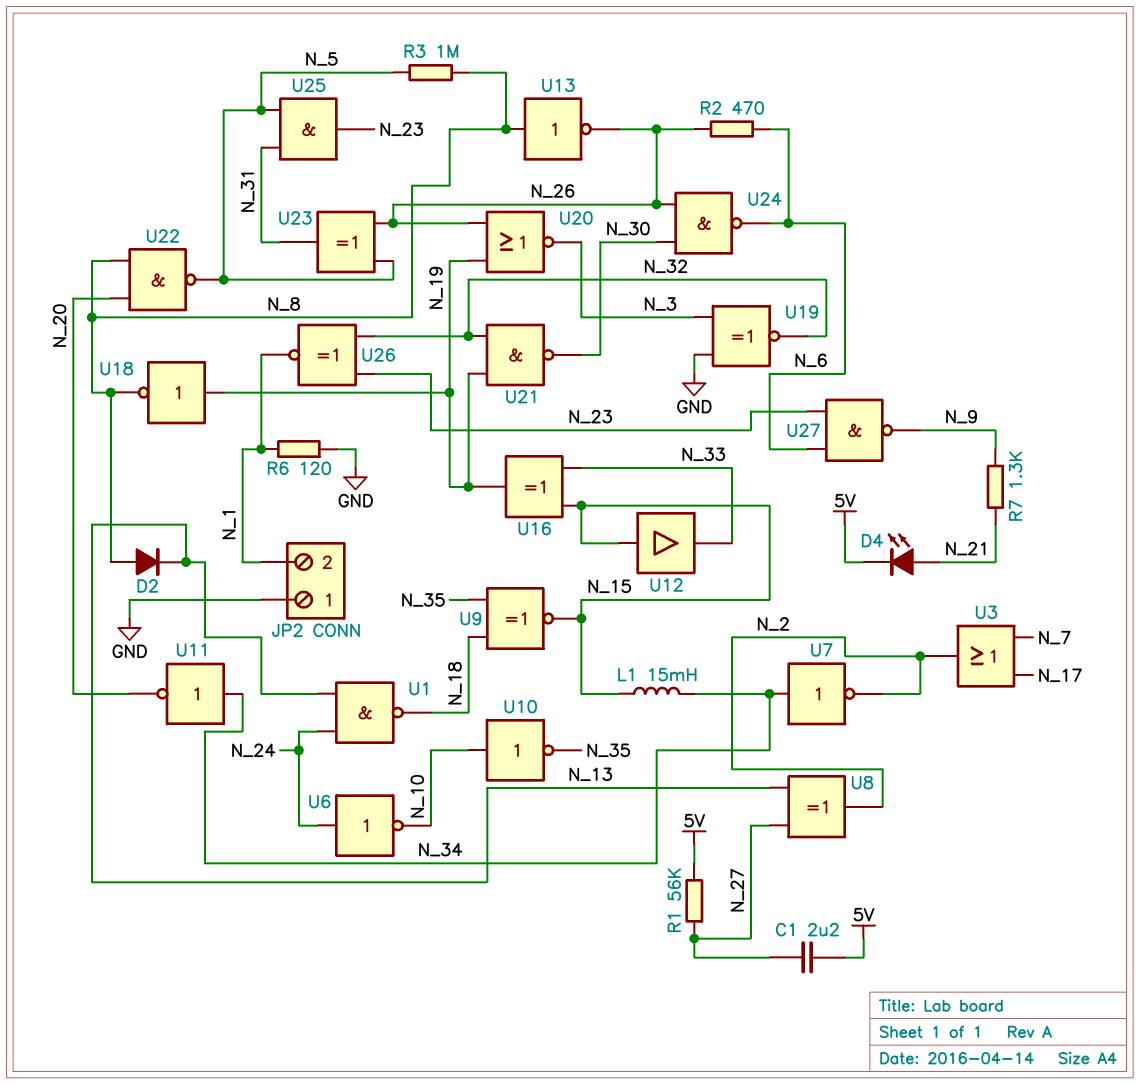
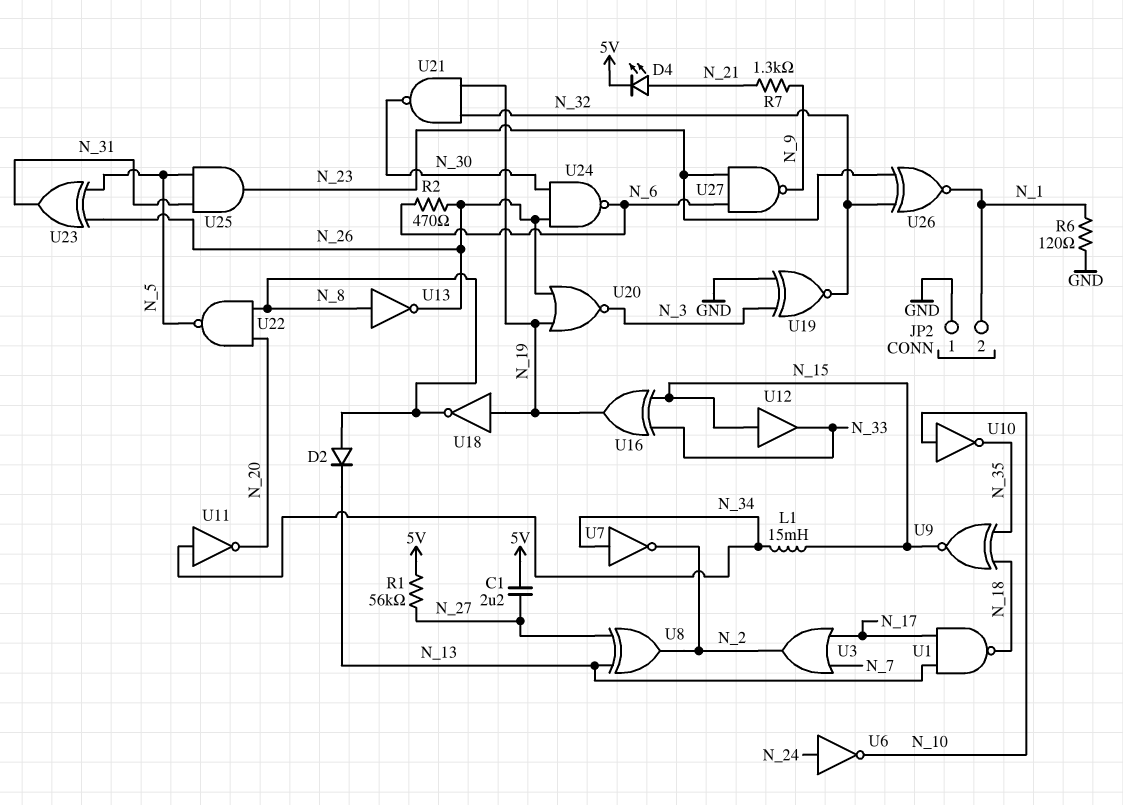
R3: 1M (N_5, N_8) -> none
U1: NAND (in N_13, in N_24, out N_18) -> NAND (in N_13, in N_17, out N_18)

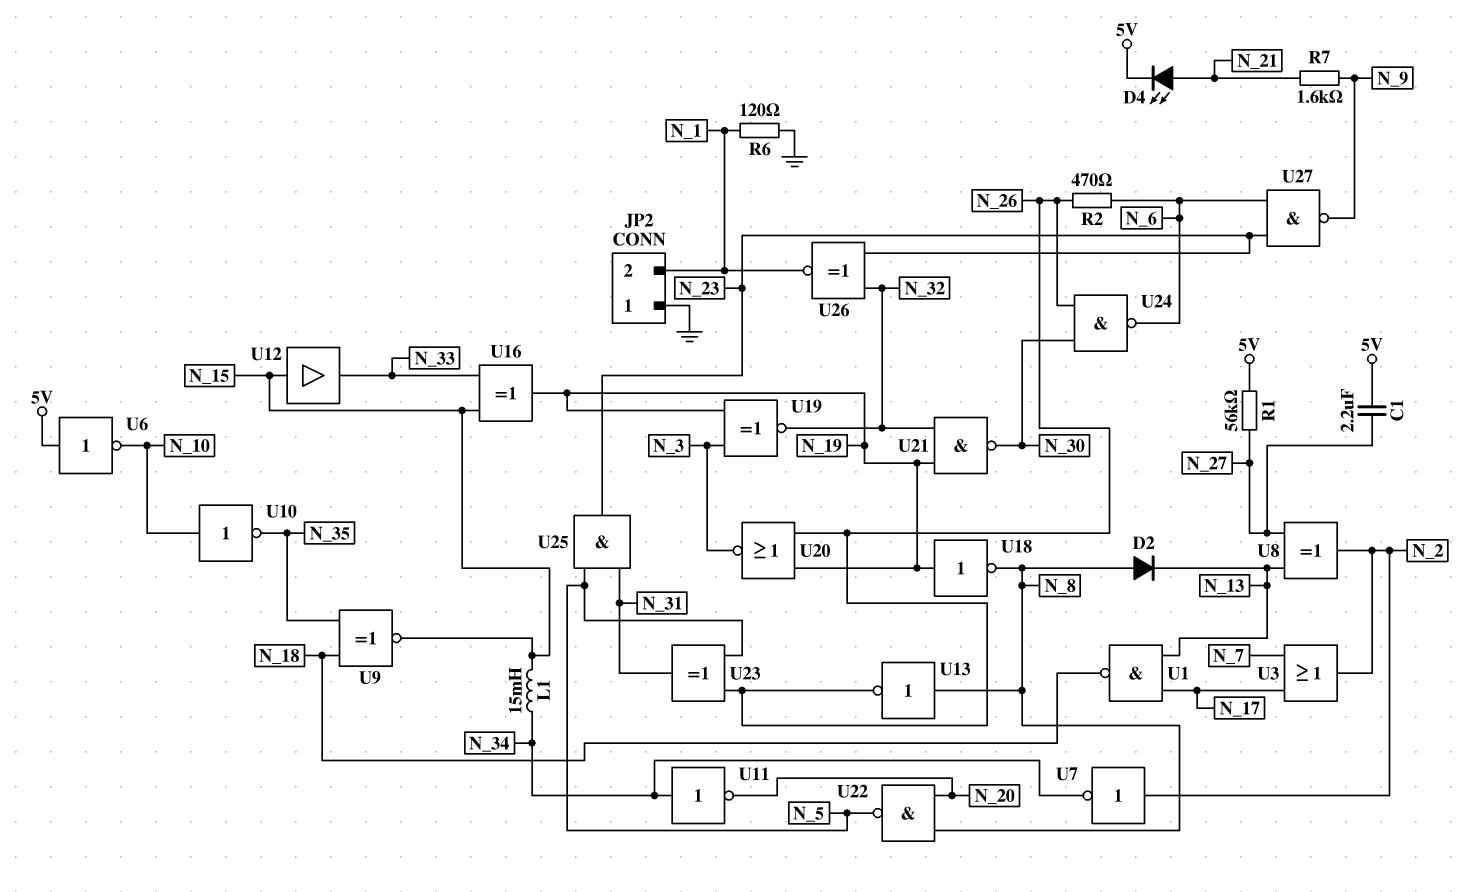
R7: 1.3k (N_9, N_21) -> 1.6k (N_9, N_21)
U6: NOT (in N_24, out N_10) -> NOT (in 5V, out N_10)
U7: NOT (in N_34, out N_2) -> NOT (in N_2, out N_34)
U19: XNOR (in GND, in N_3, out N_32) -> XNOR (in N_3, in N_19, out N_32)

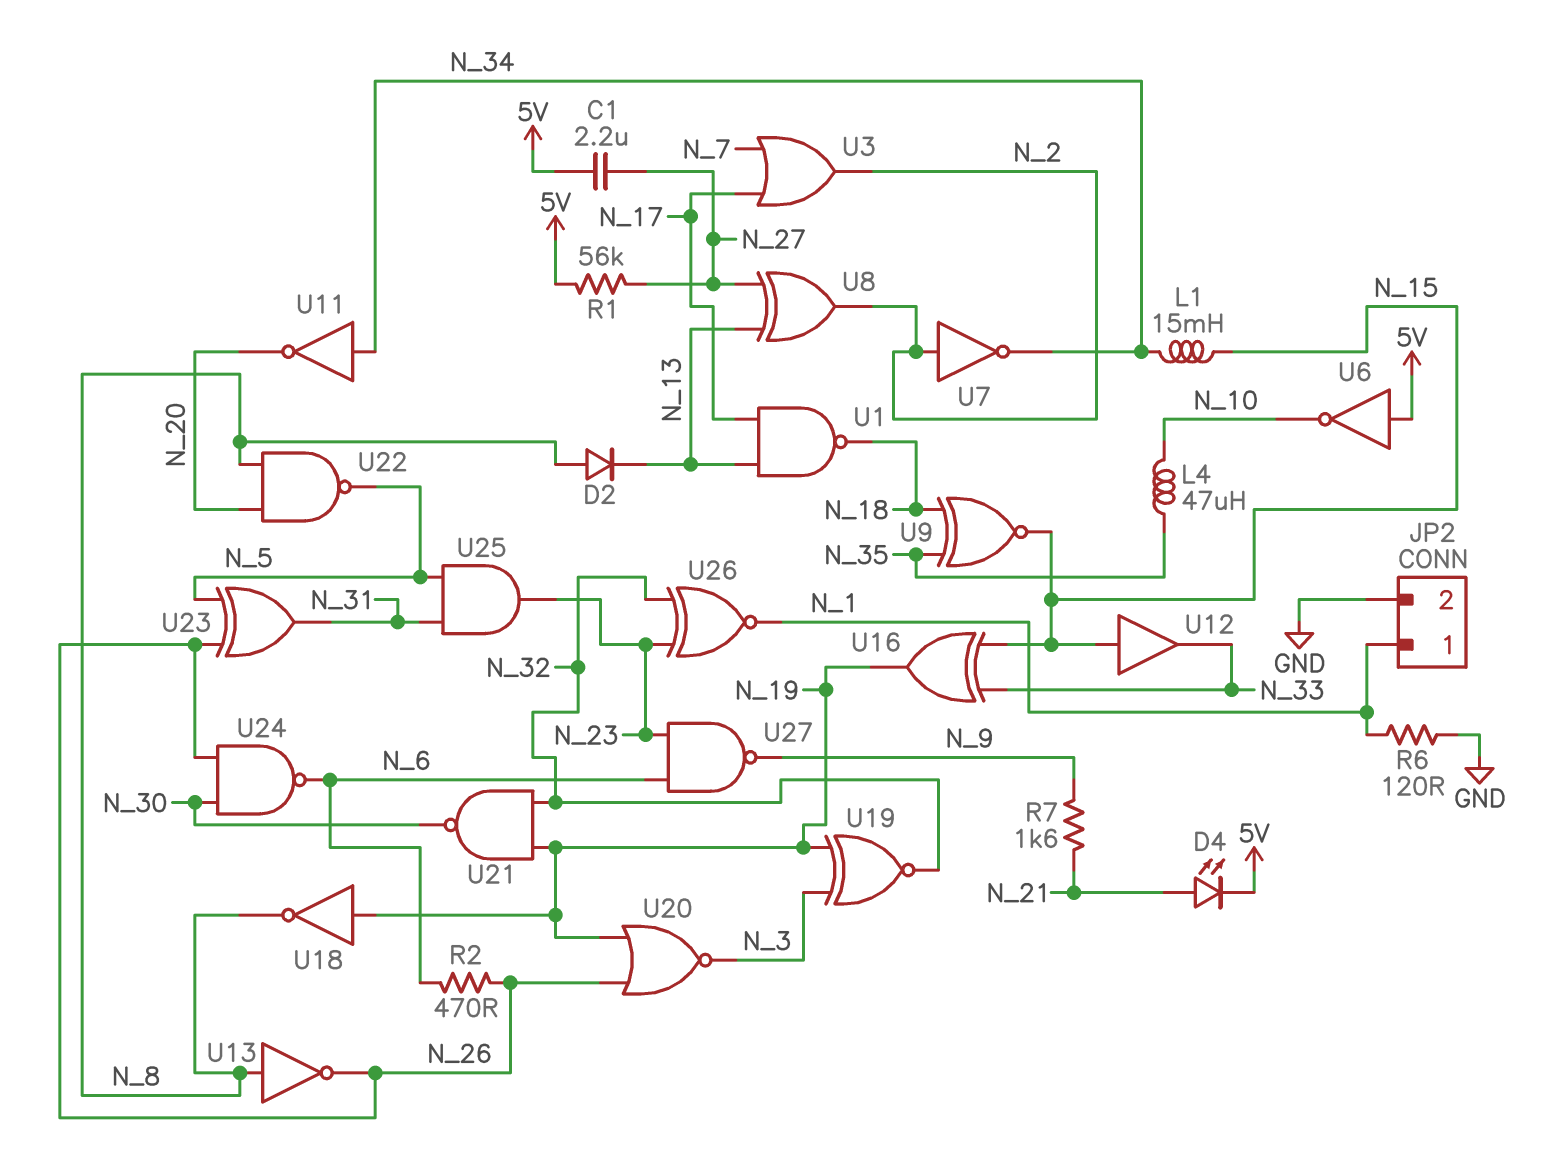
JP2 pin 1: GND -> N_1
JP2 pin 2: N_1 -> GND
L4: none -> 47uH (N_10, N_35)
U10: NOT (in N_10, out N_35) -> none

